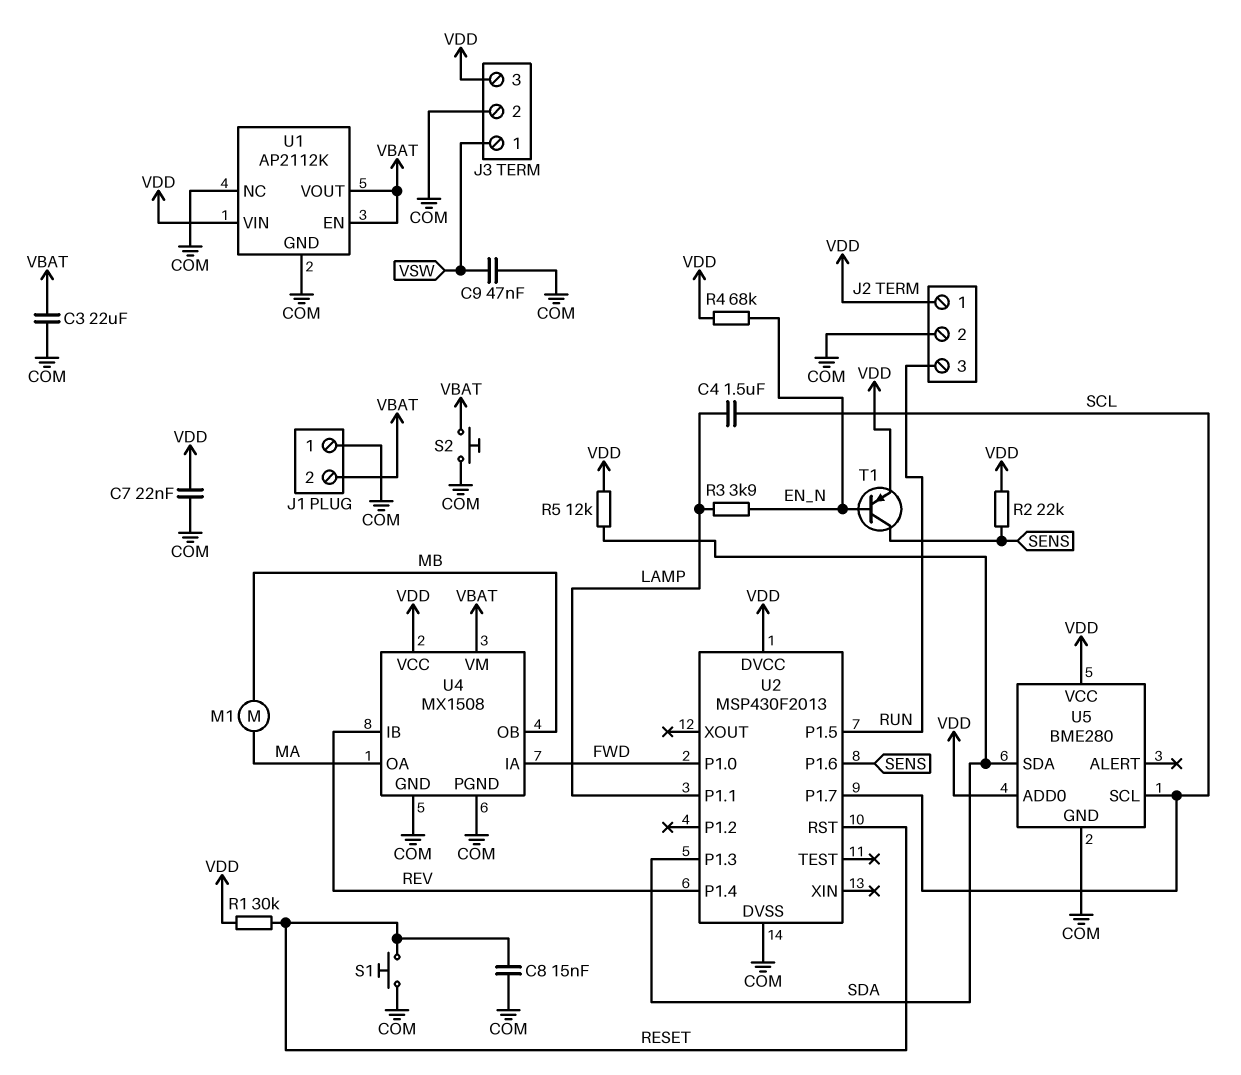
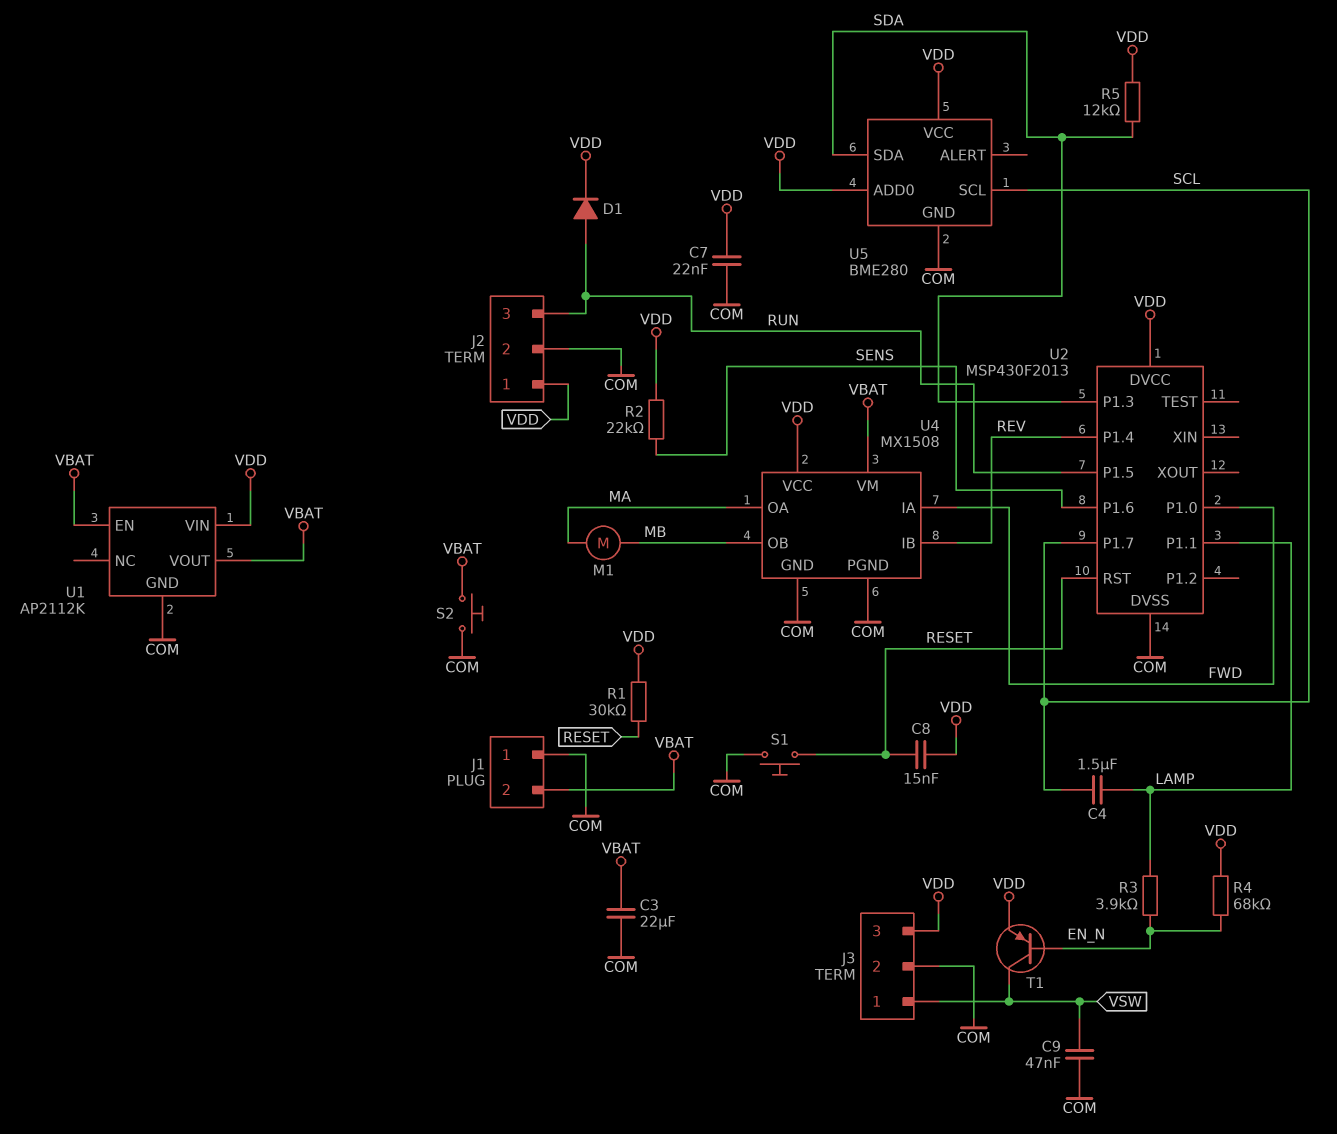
C8: 15nF (COM, RESET) -> 15nF (RESET, VDD)
D1: none -> diode (A RUN, K VDD)
T1: PNP (B EN_N, C SENS, E VDD) -> PNP (B EN_N, C VSW, E VDD)
U1 pin NC: COM -> none

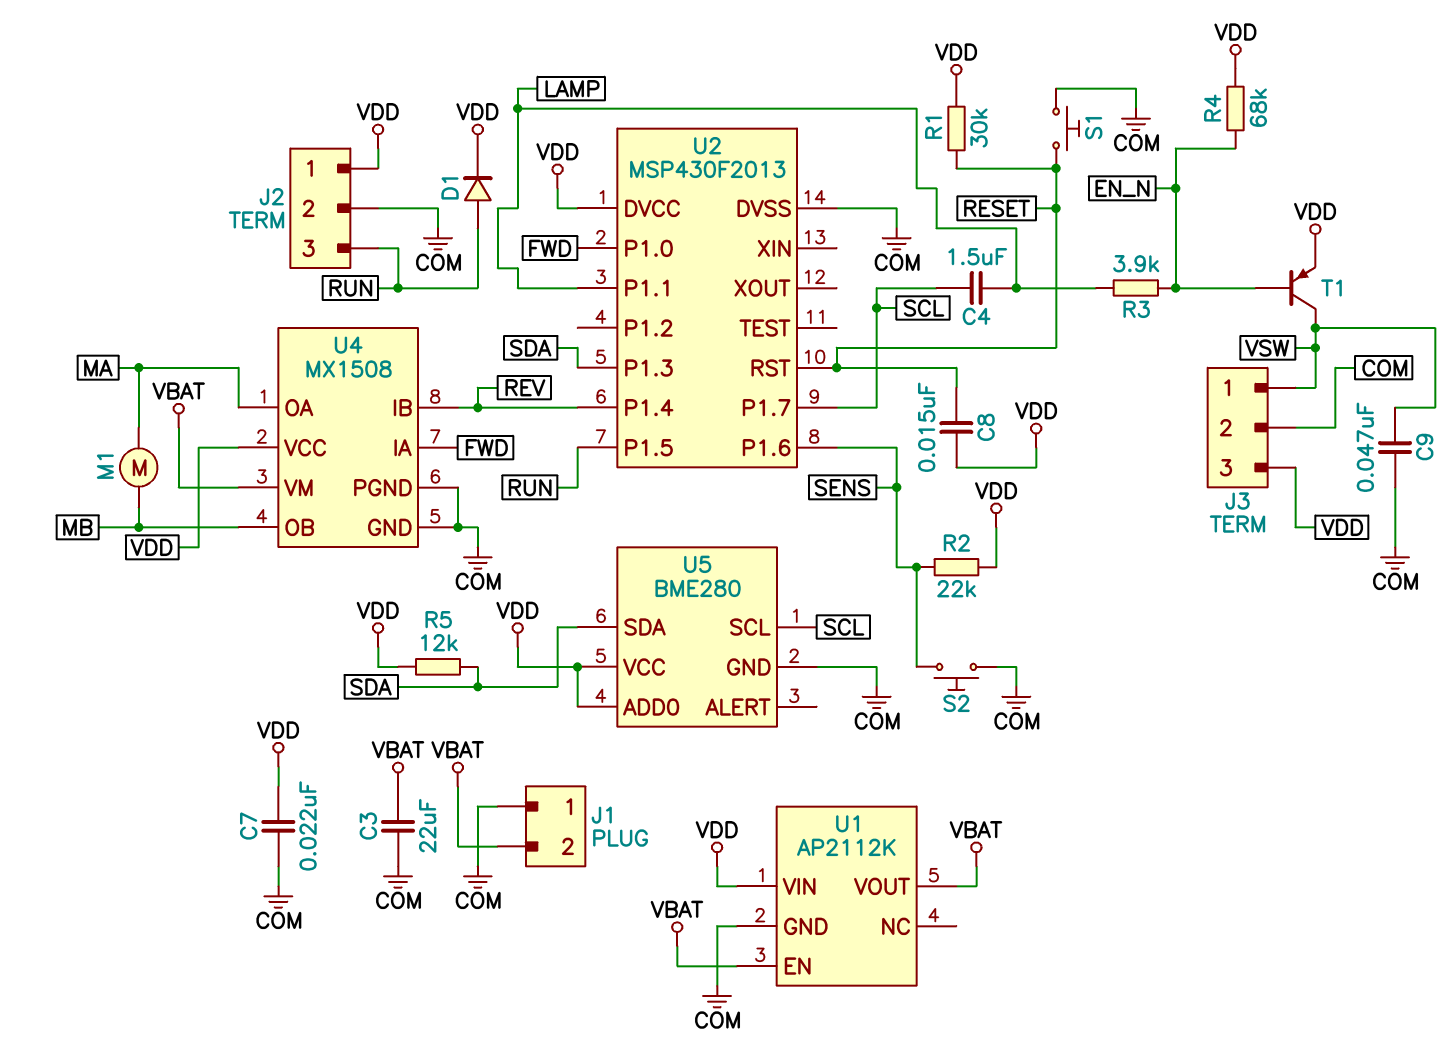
S2: button (COM, VBAT) -> button (COM, SENS)

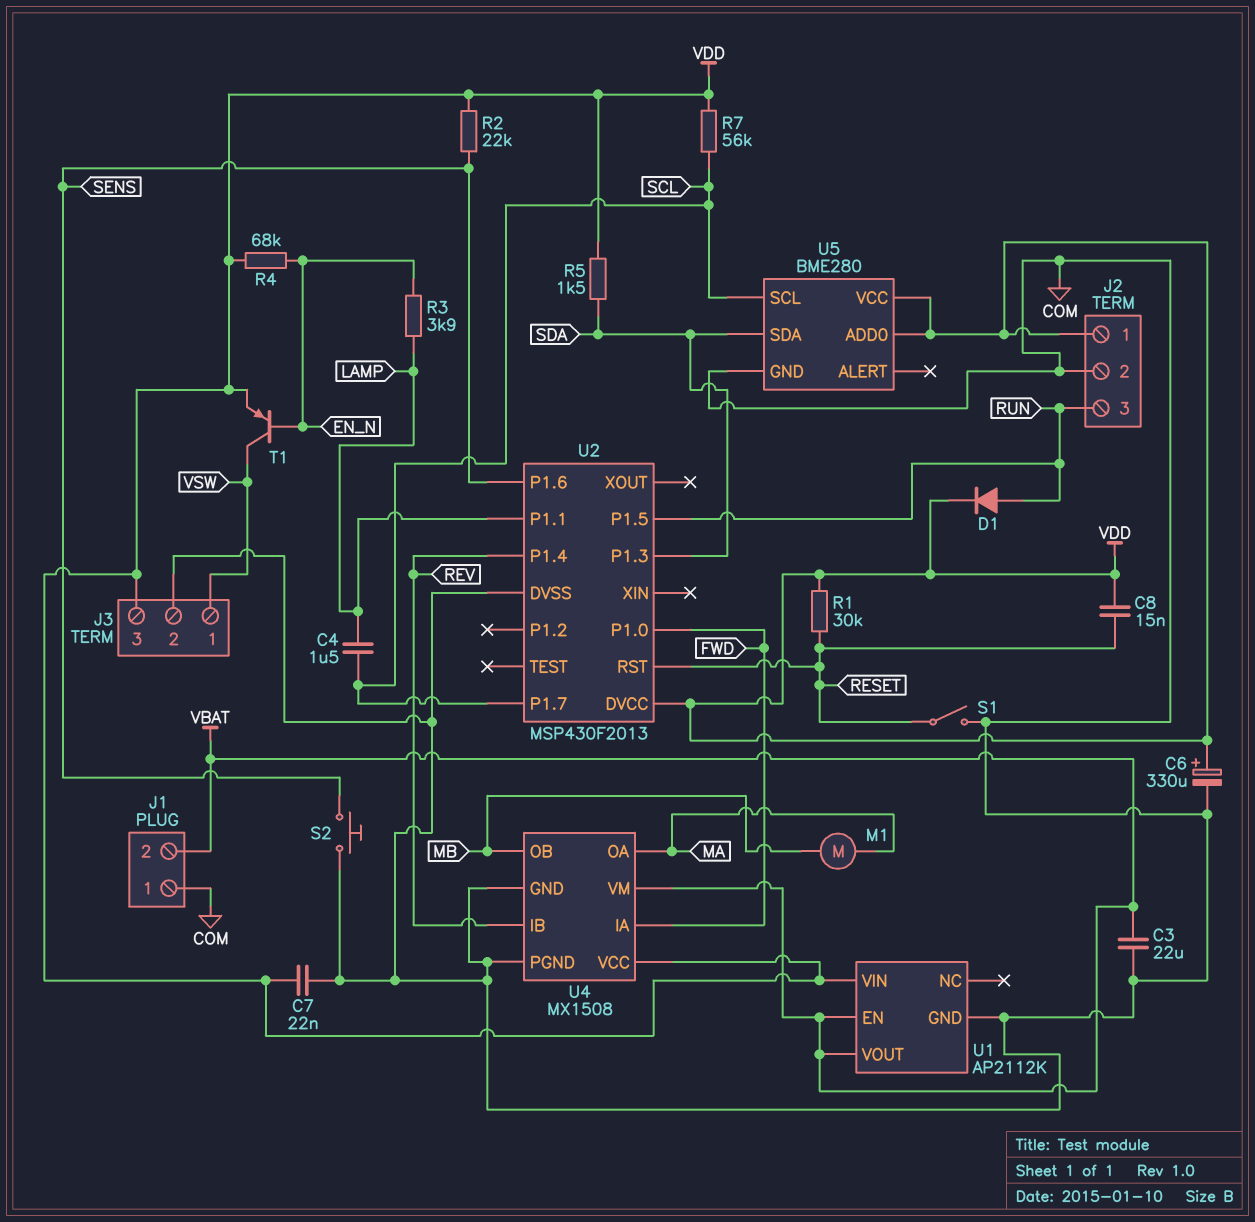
C6: none -> 330uF (plus VDD, minus COM)
C9: 47nF (COM, VSW) -> none
R5: 12k (SDA, VDD) -> 1.5k (SDA, VDD)
R7: none -> 56k (SCL, VDD)
S1: button (COM, RESET) -> switch (COM, RESET)

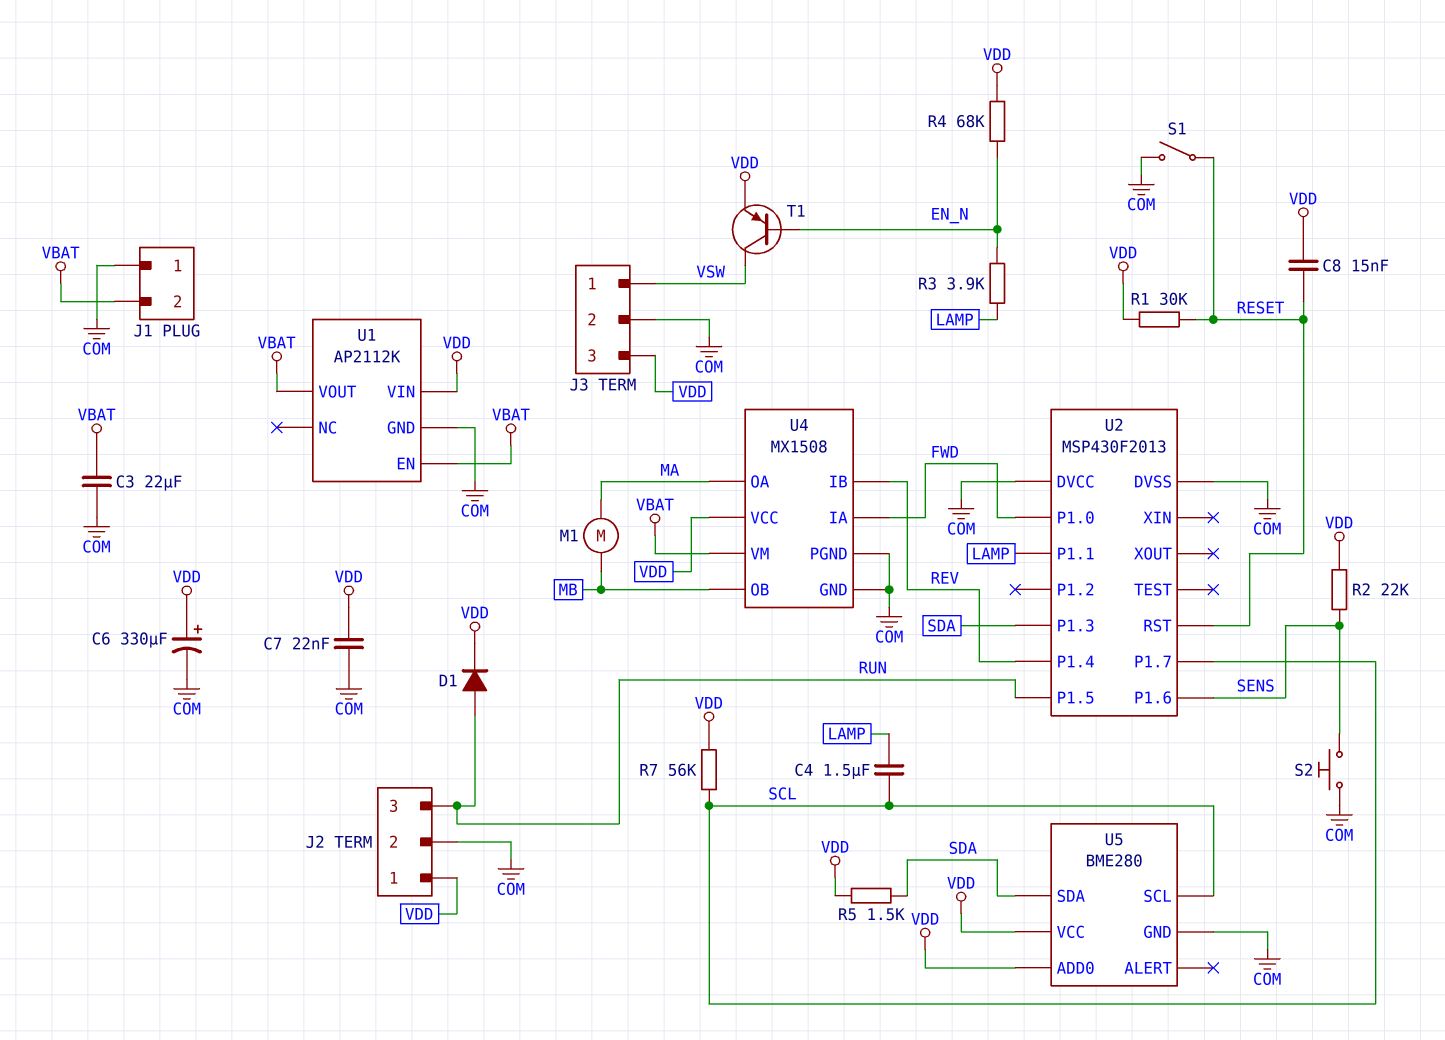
U2 pin DVCC: VDD -> COM

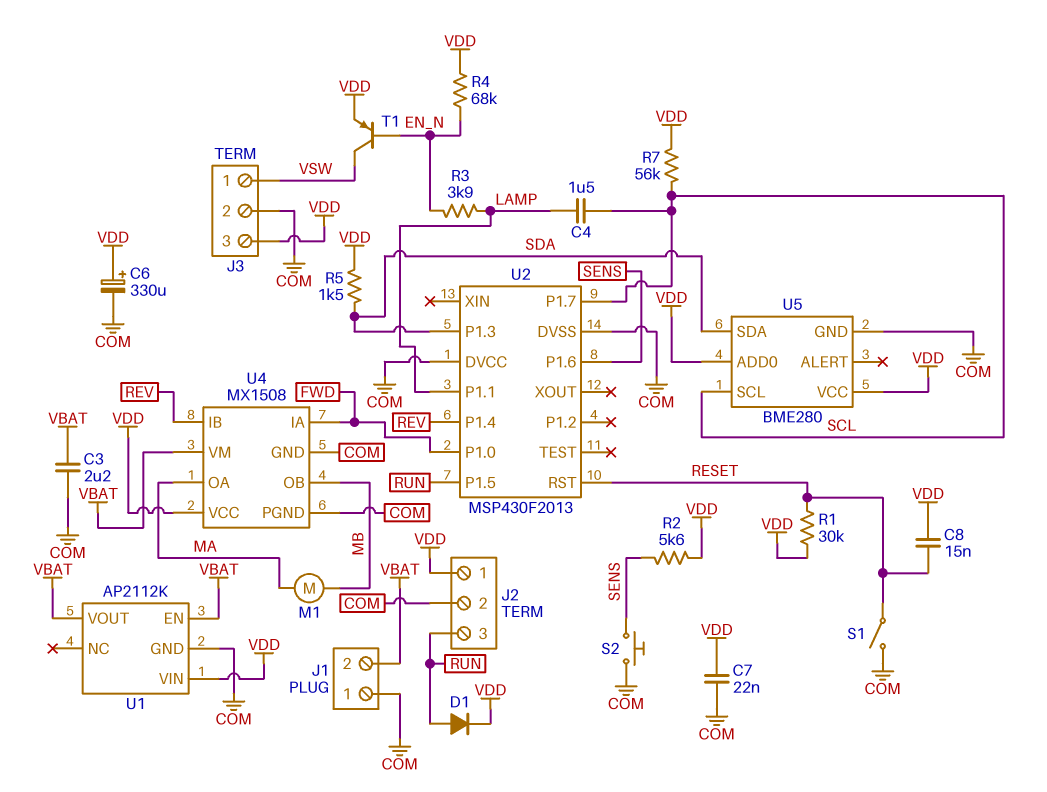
C3: 22uF (COM, VBAT) -> 2.2uF (COM, VBAT)
R2: 22k (SENS, VDD) -> 5.6k (SENS, VDD)

